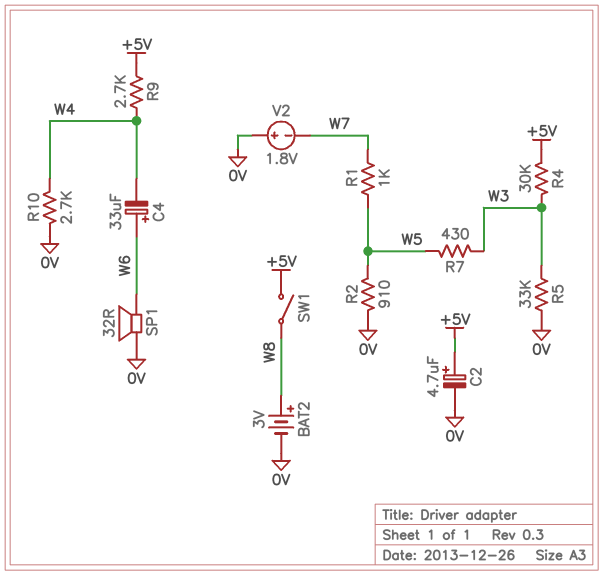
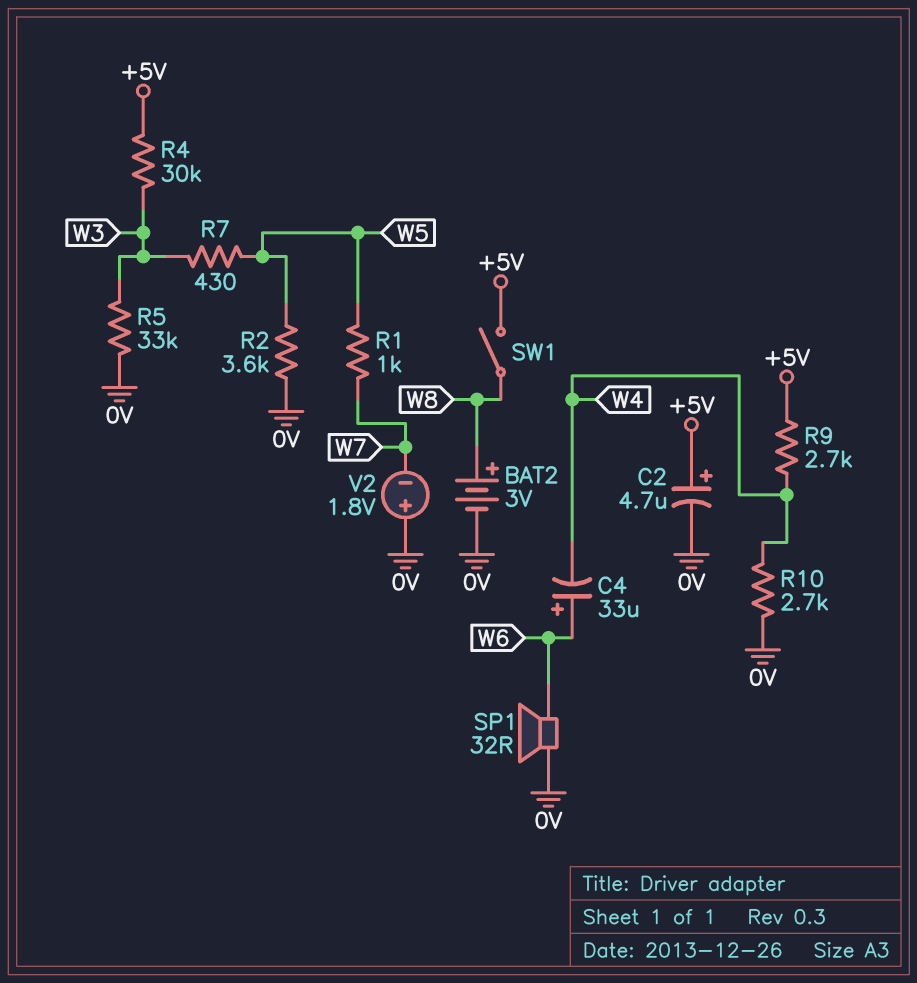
R2: 910 (0V, W5) -> 3.6k (0V, W5)

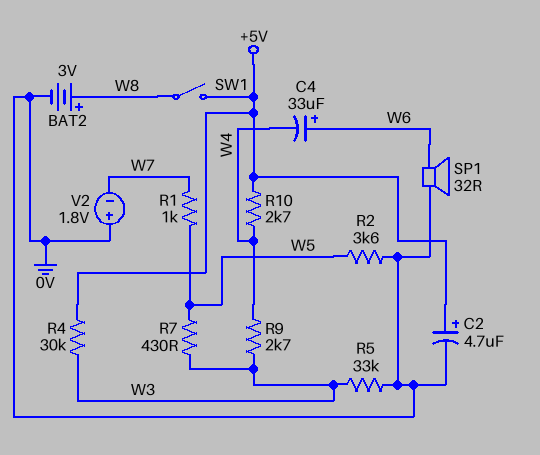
R9: 2.7k (+5V, W4) -> 2.7k (W3, W4)
R10: 2.7k (0V, W4) -> 2.7k (+5V, W4)

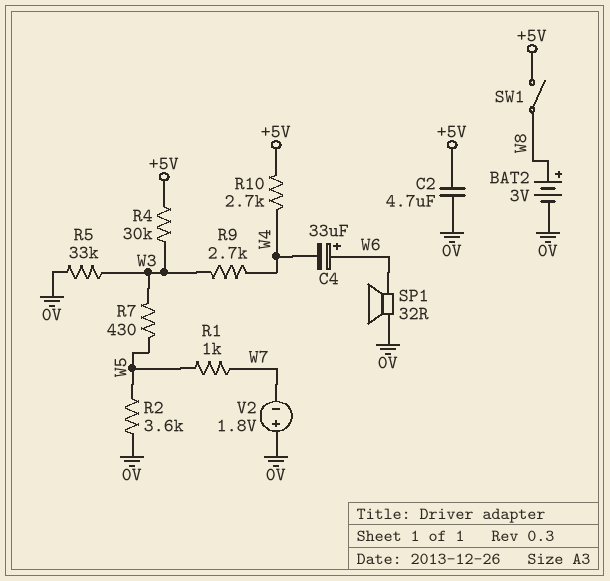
C2: 4.7uF (plus +5V, minus 0V) -> 4.7uF (+5V, 0V)

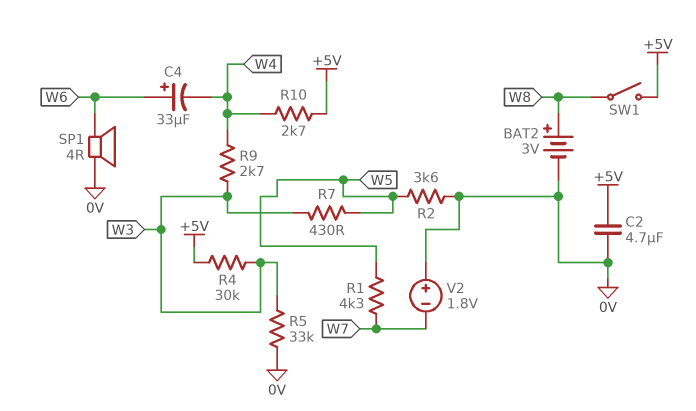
R1: 1k (W5, W7) -> 4.3k (W5, W7)
SP1: speaker 32R (0V, W6) -> speaker 4R (0V, W6)

